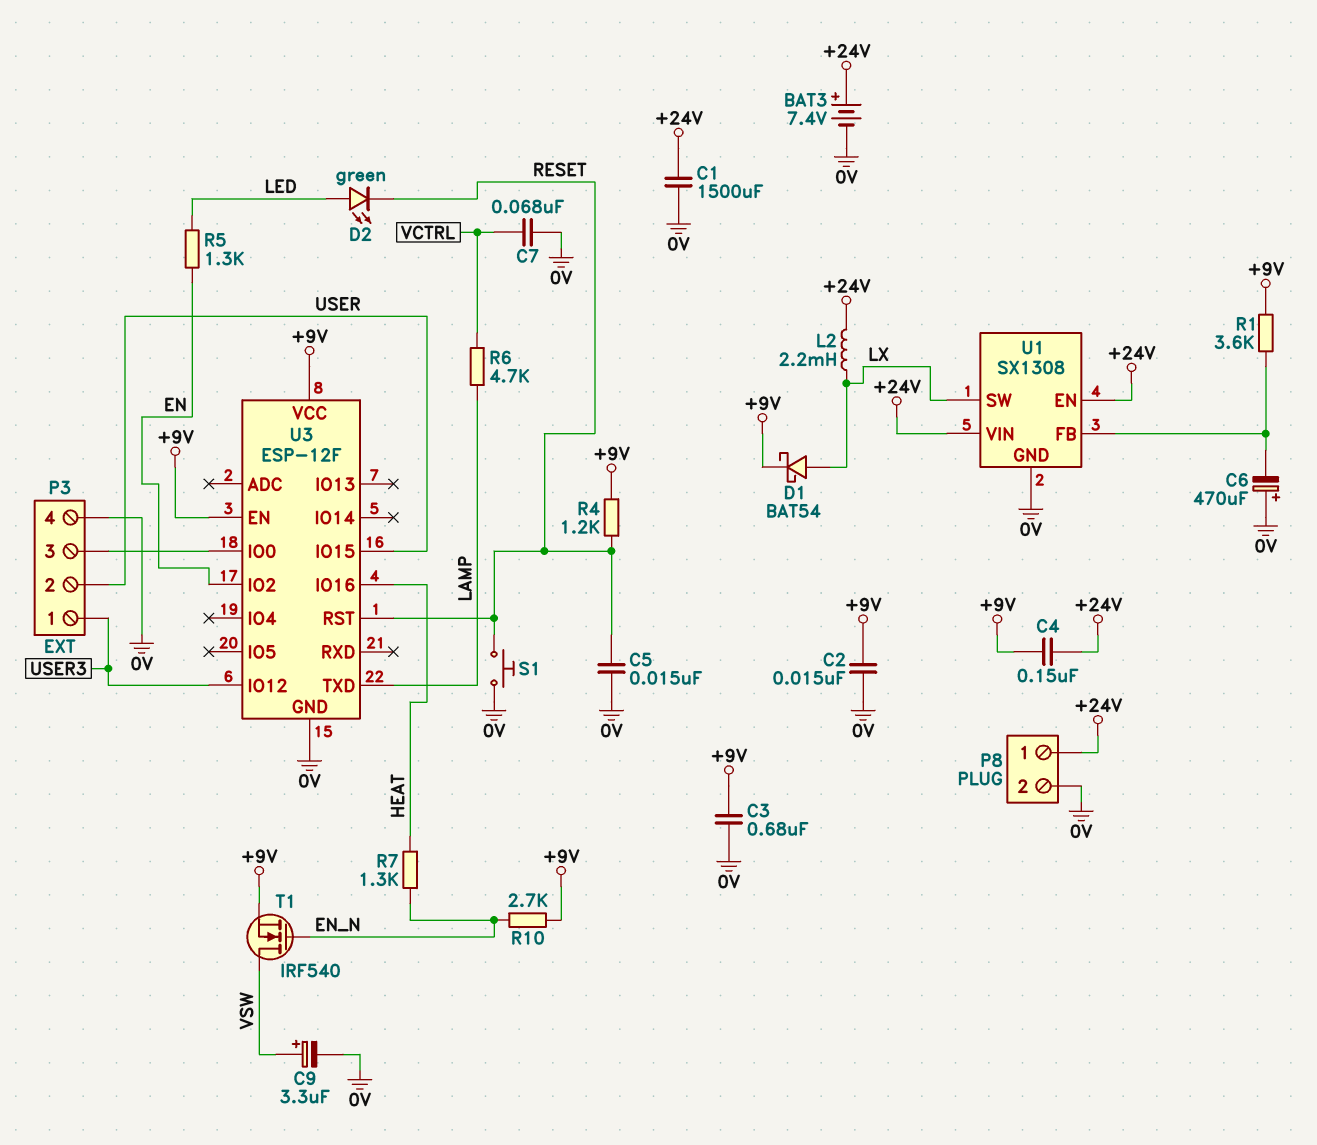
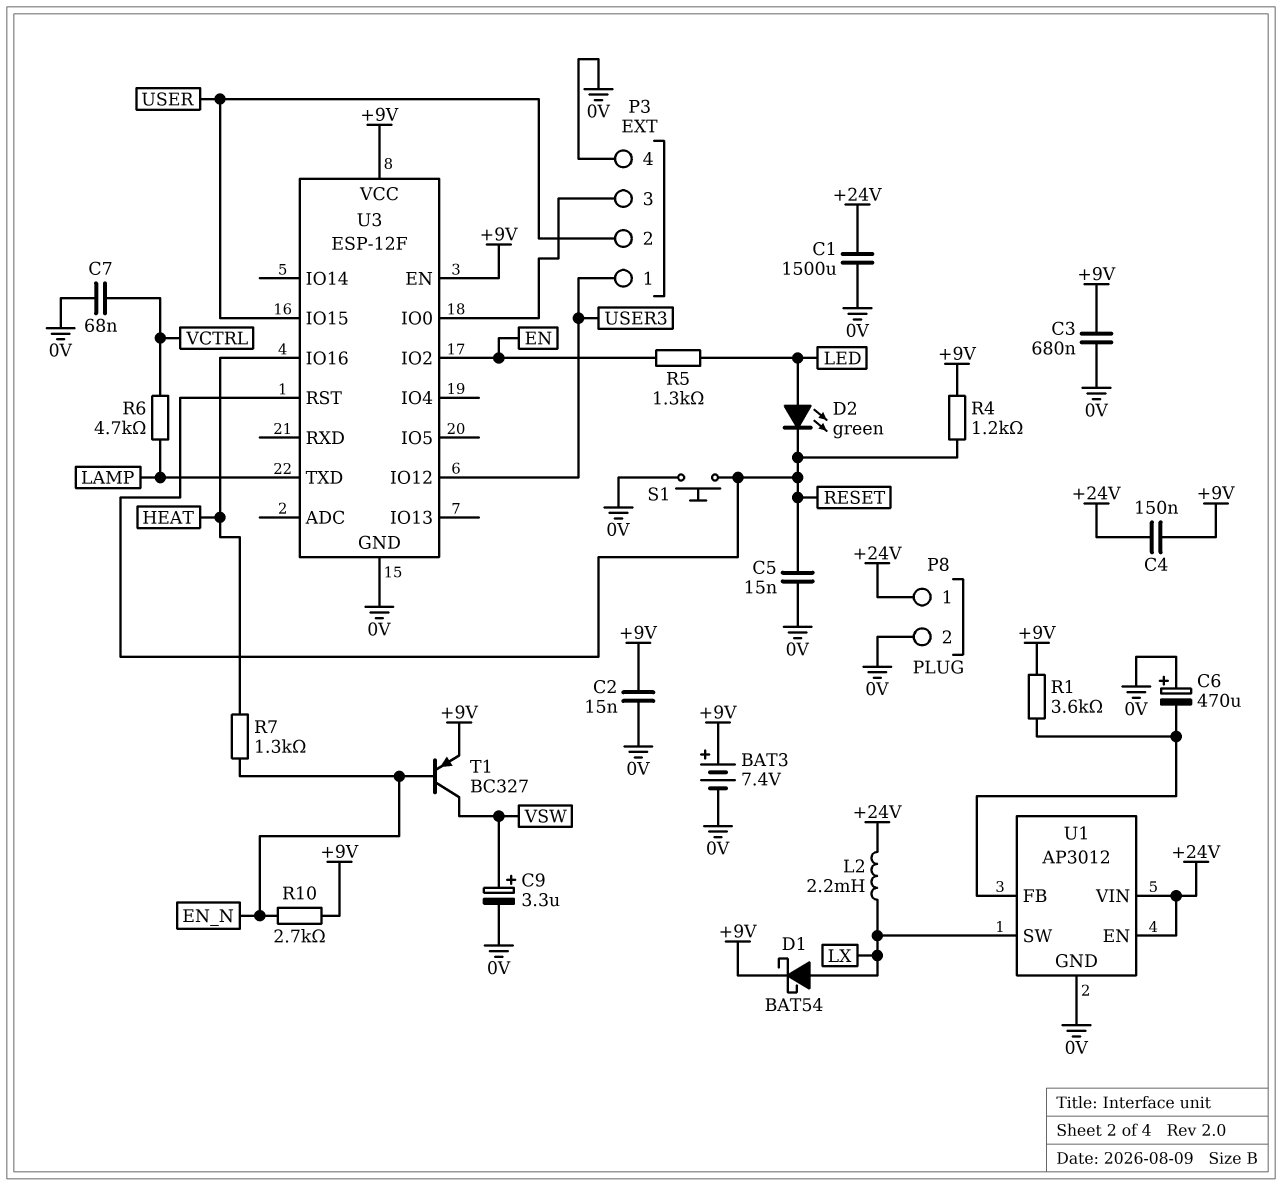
BAT3: 7.4V (plus +24V, minus 0V) -> 7.4V (plus +9V, minus 0V)
T1: NMOS IRF540 (G EN_N, D VSW, S +9V) -> PNP BC327 (B EN_N, C VSW, E +9V)
U1: SX1308 -> AP3012

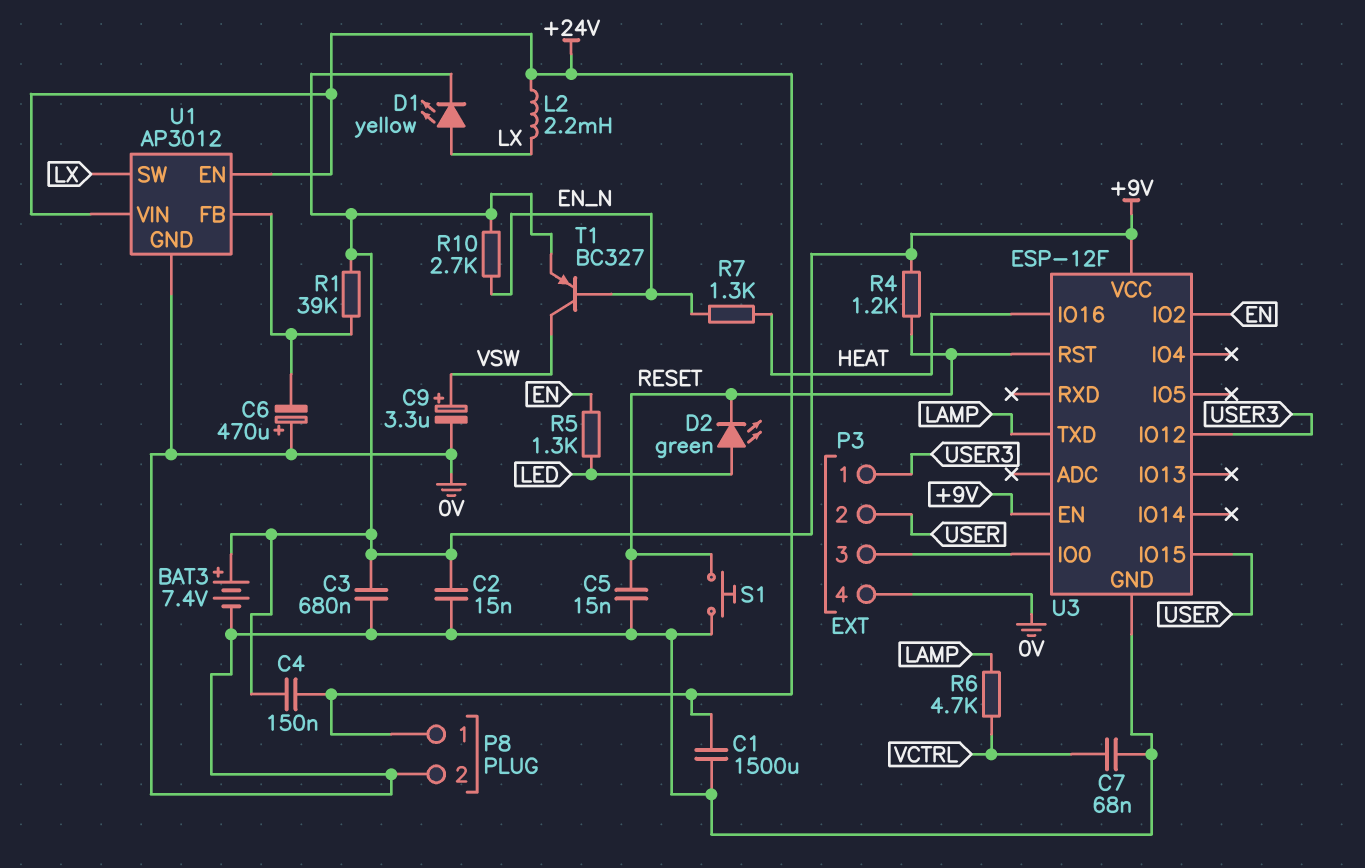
D1: schottky BAT54 (A LX, K +9V) -> LED yellow (A LX, K +9V)
R1: 3.6k (+9V, U1/FB) -> 39k (+9V, U1/FB)

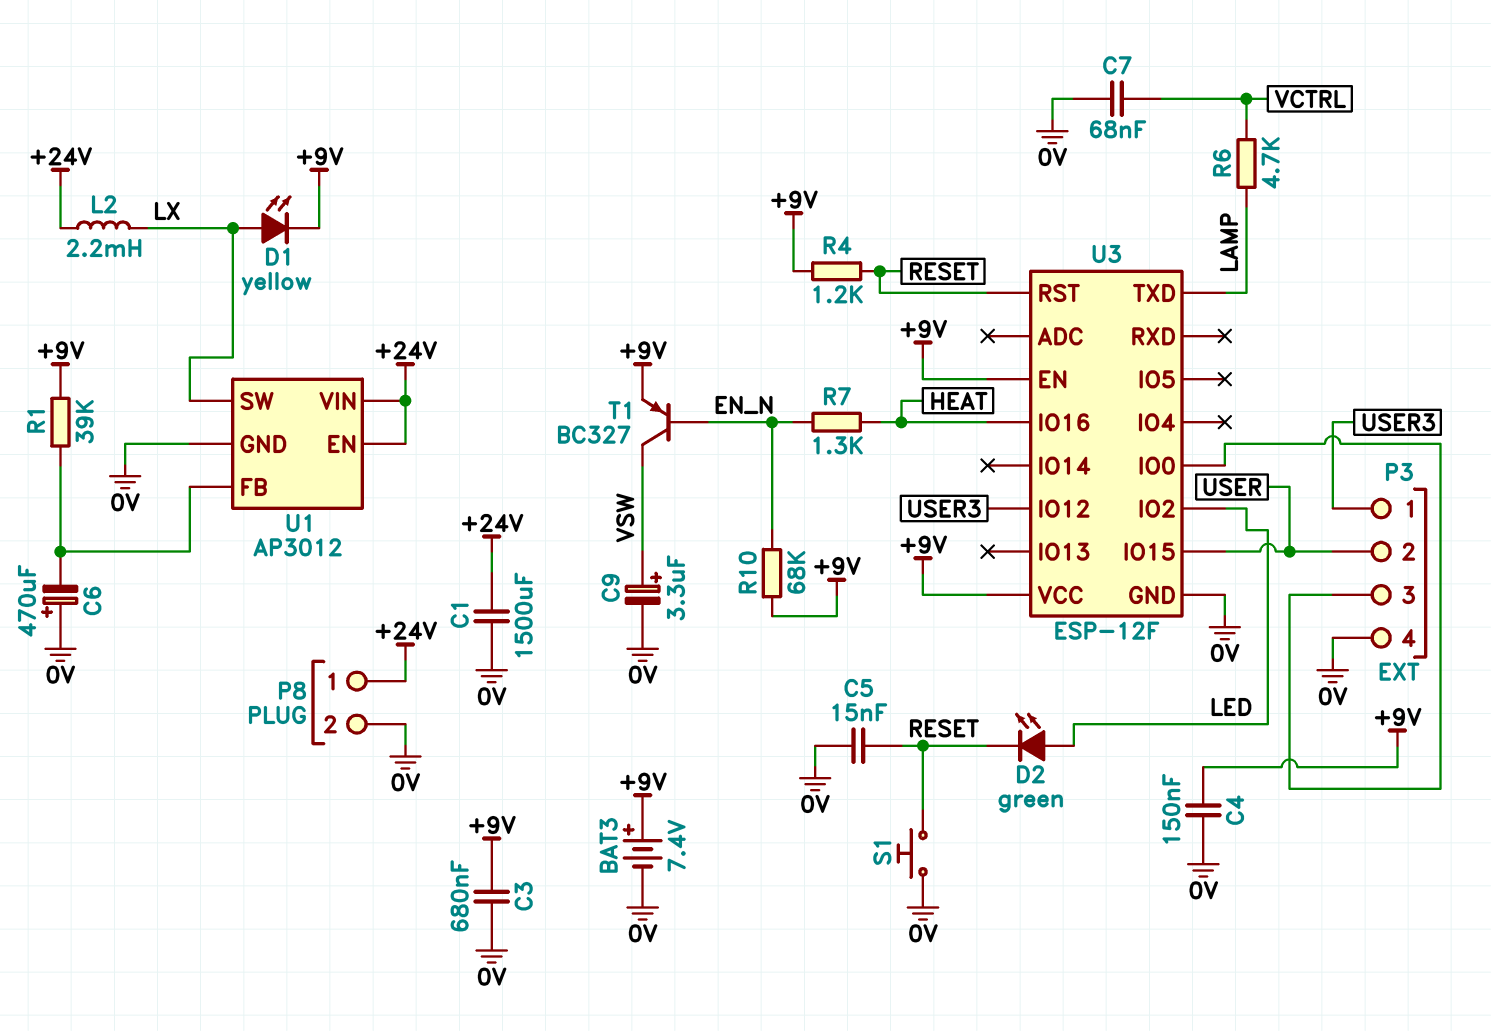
C2: 15nF (+9V, 0V) -> none
C4: 150nF (+9V, +24V) -> 150nF (+9V, 0V)
R5: 1.3k (EN, LED) -> none
R10: 2.7k (+9V, EN_N) -> 68k (+9V, EN_N)
U3 pin IO2: EN -> LED

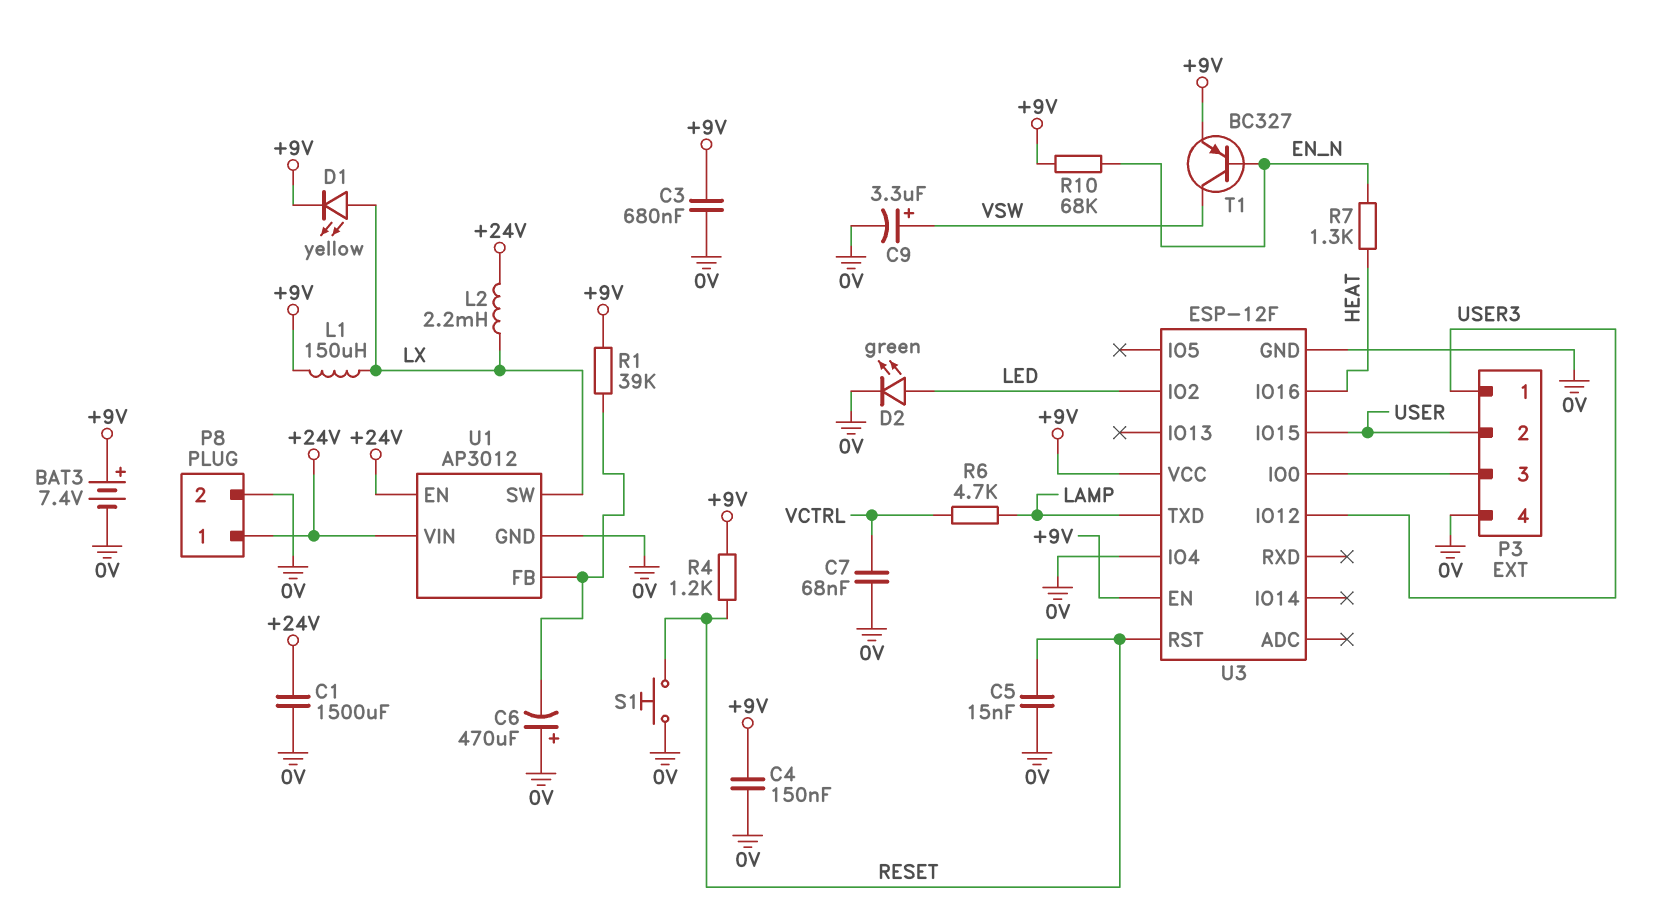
D2: LED green (A LED, K RESET) -> LED green (A LED, K 0V)
L1: none -> 150uH (+9V, LX)
U3 pin IO4: none -> 0V

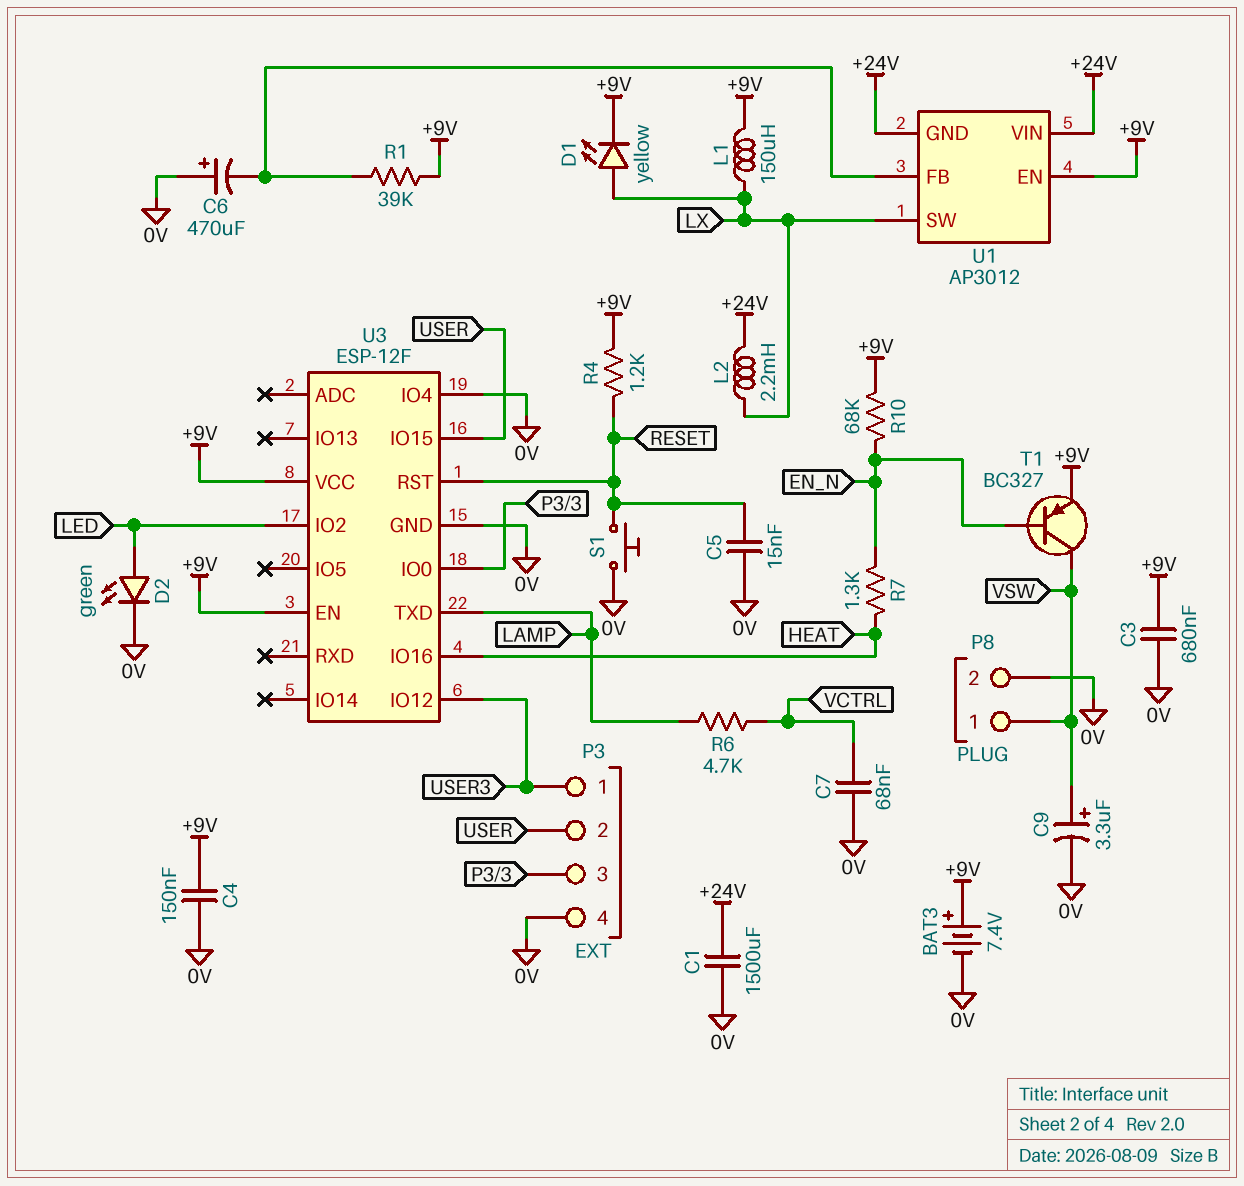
P8 pin 1: +24V -> VSW
U1 pin EN: +24V -> +9V
U1 pin GND: 0V -> +24V

